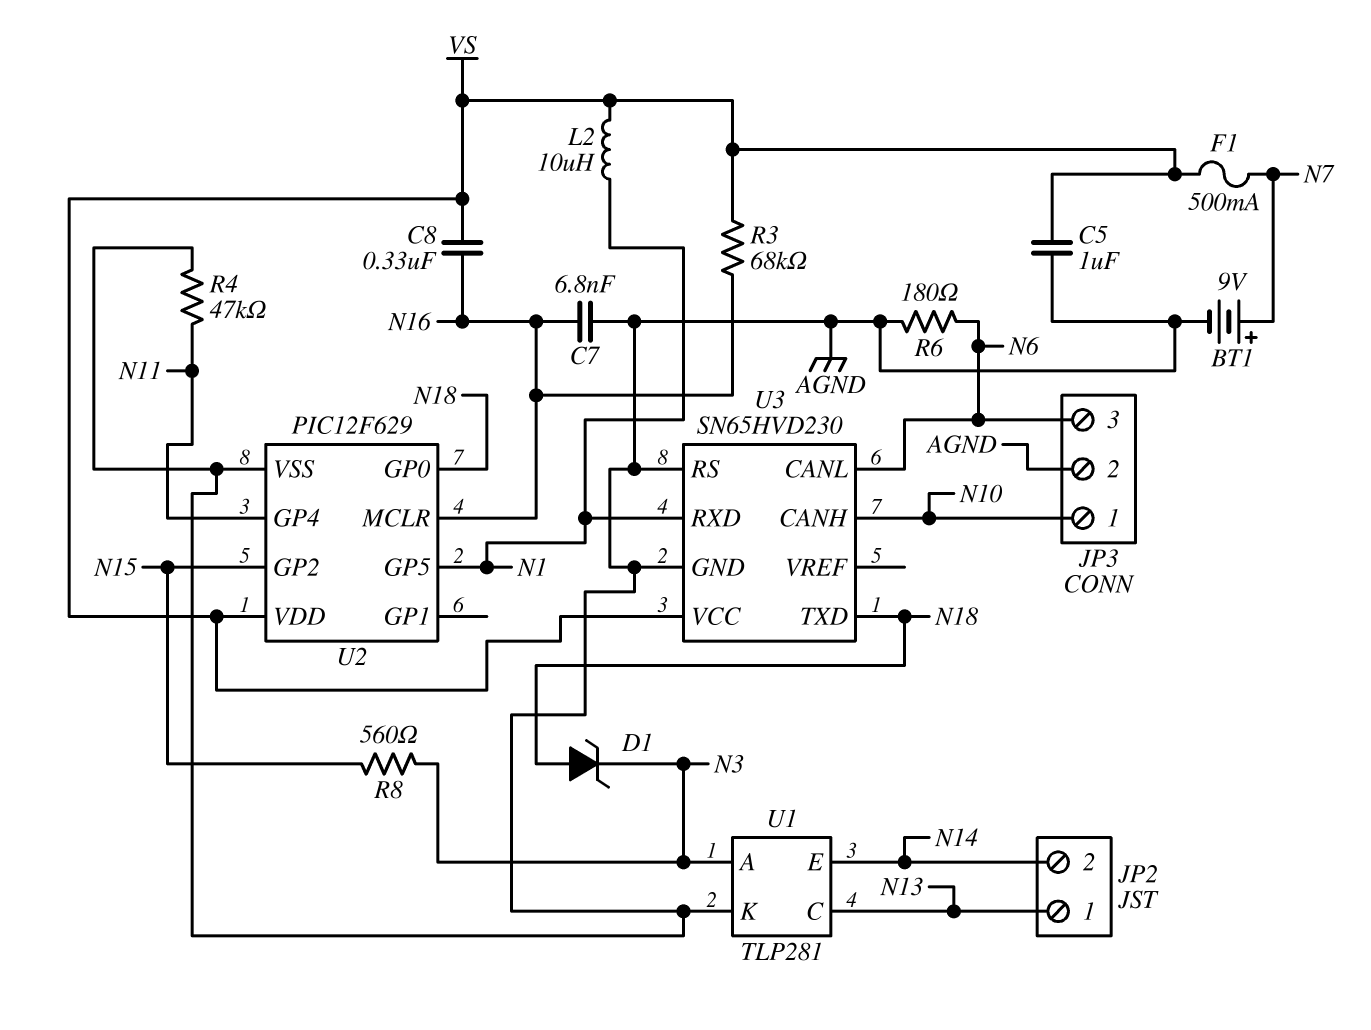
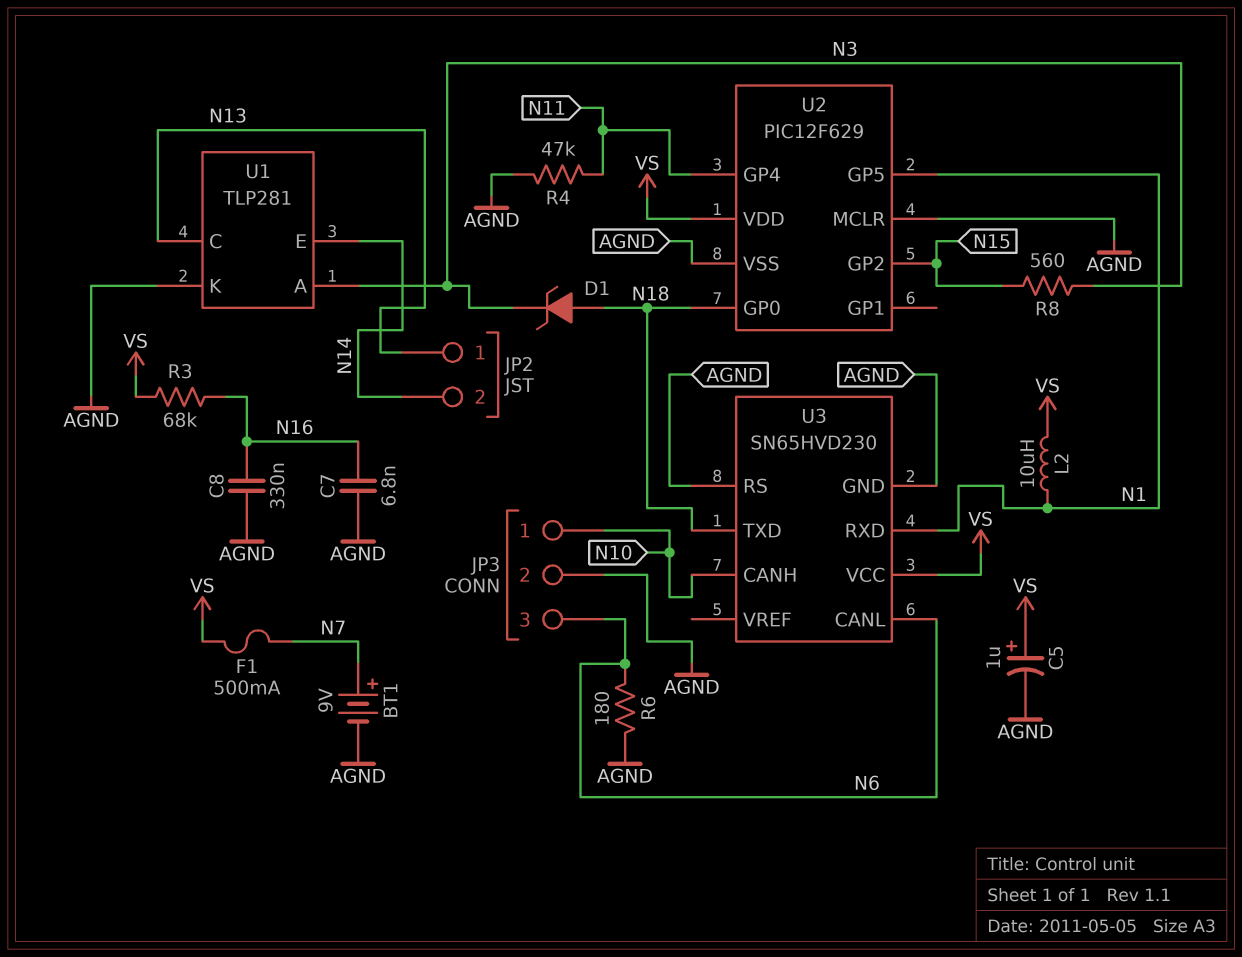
C5: 1uF (AGND, VS) -> 1uF (plus VS, minus AGND)
C8: 330nF (N16, VS) -> 330nF (AGND, N16)
U2 pin MCLR: N16 -> AGND

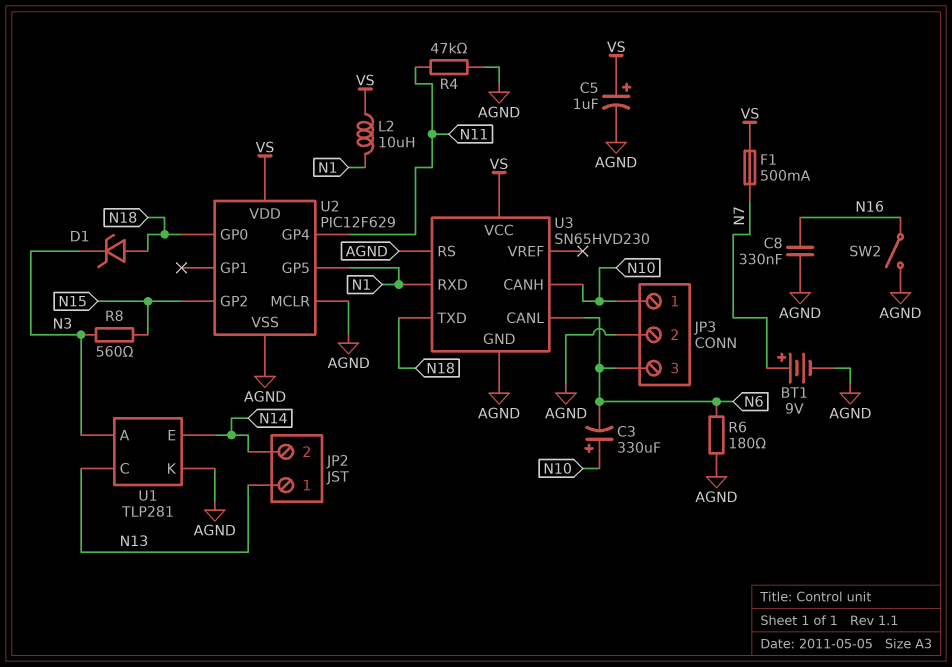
C3: none -> 330uF (plus N10, minus N6)
C7: 6.8nF (AGND, N16) -> none
R3: 68k (N16, VS) -> none
SW2: none -> switch (AGND, N16)

